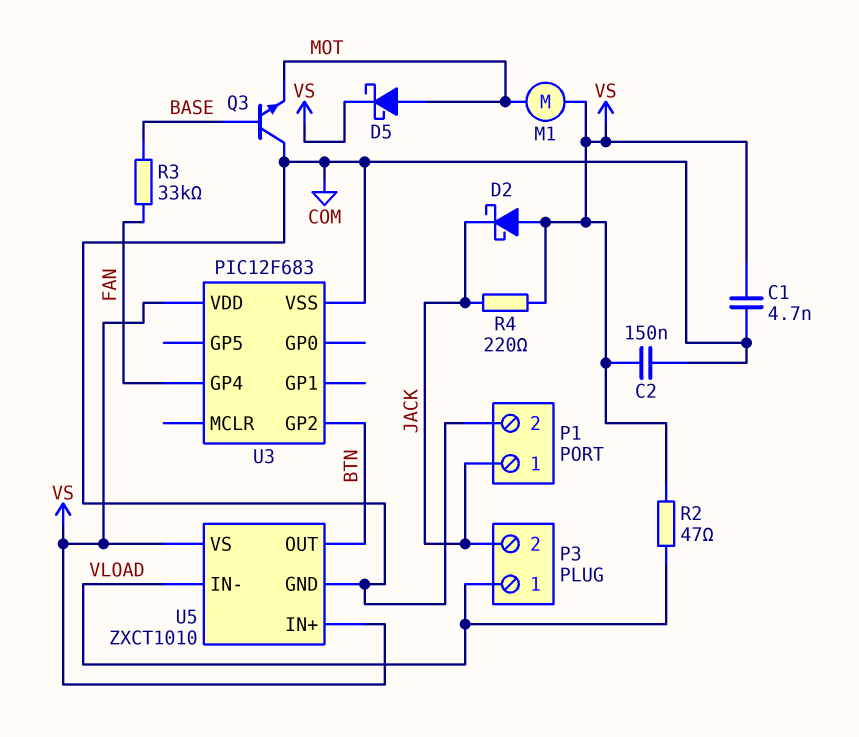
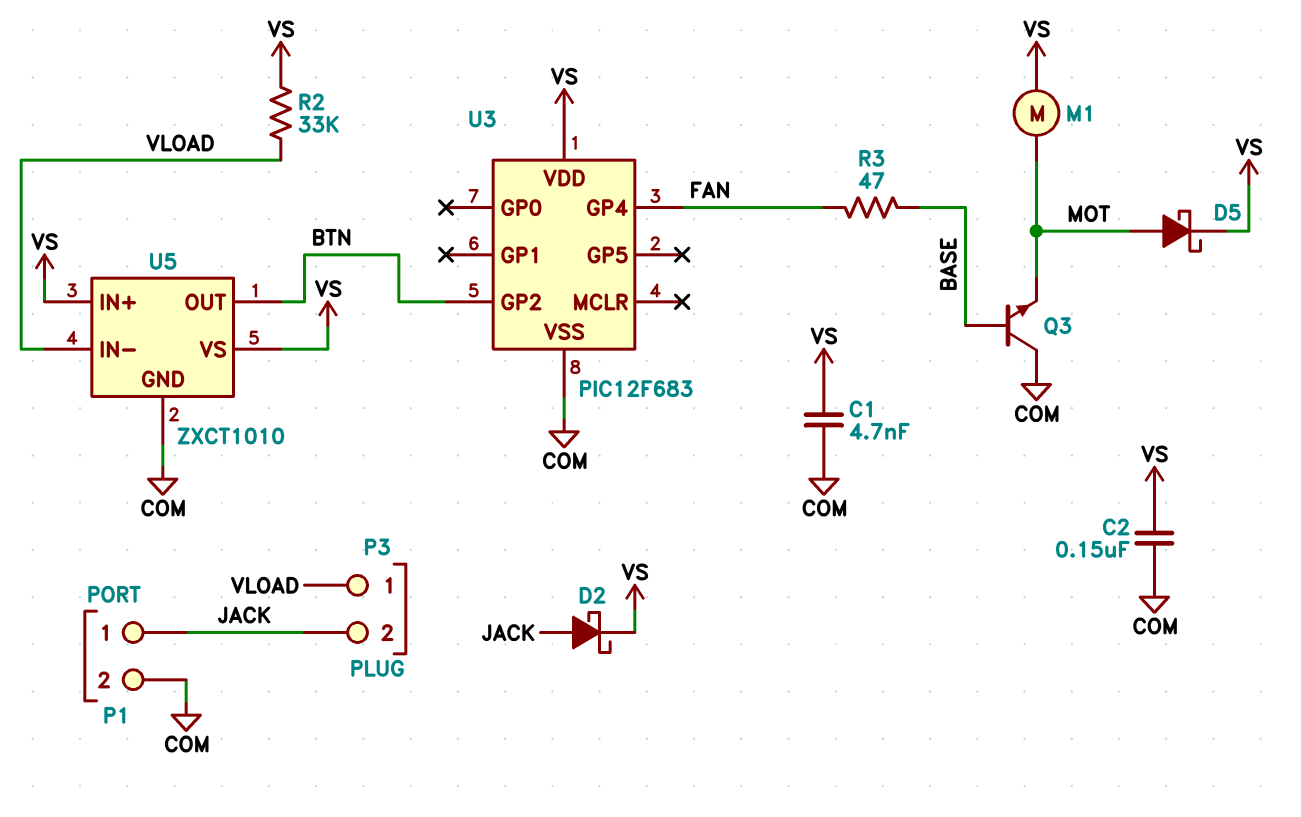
D2: schottky (A VS, K JACK) -> schottky (A JACK, K VS)
R2: 47 (VLOAD, VS) -> 33k (VLOAD, VS)
R3: 33k (BASE, FAN) -> 47 (BASE, FAN)
R4: 220 (JACK, VS) -> none

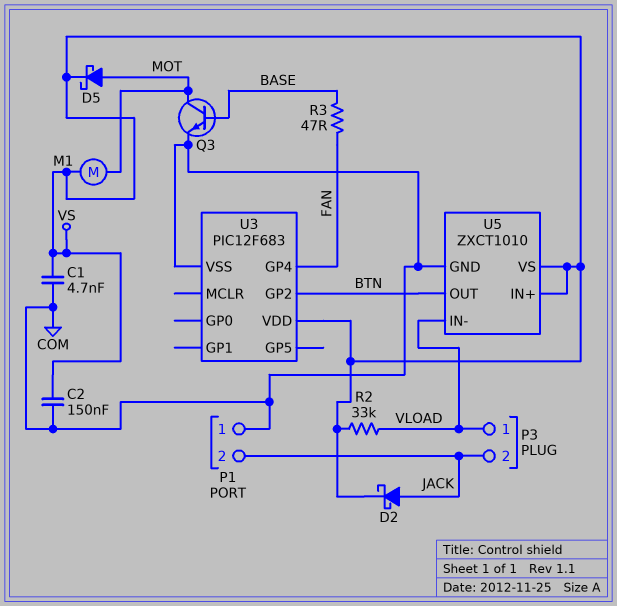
P1 pin 1: JACK -> COM
P1 pin 2: COM -> JACK
Q3: NPN (B BASE, C COM, E MOT) -> NPN (B BASE, C MOT, E COM)

